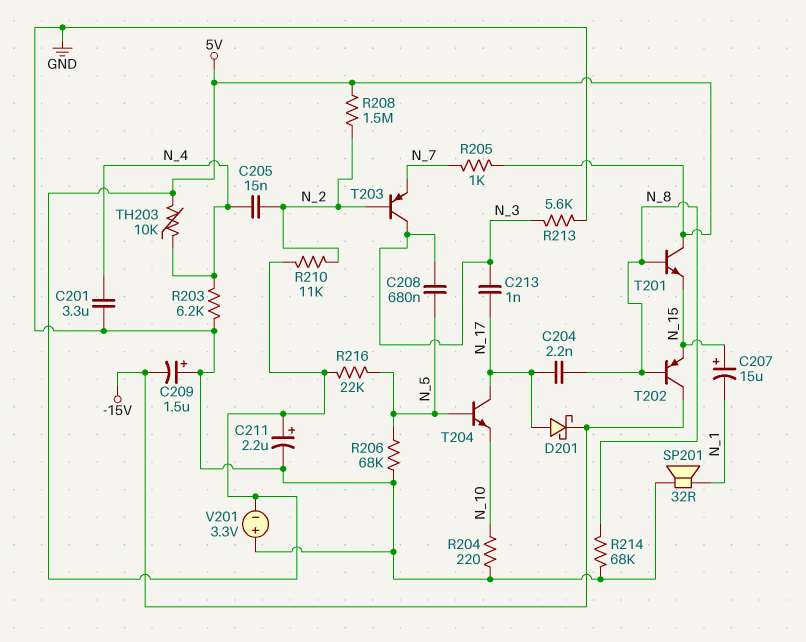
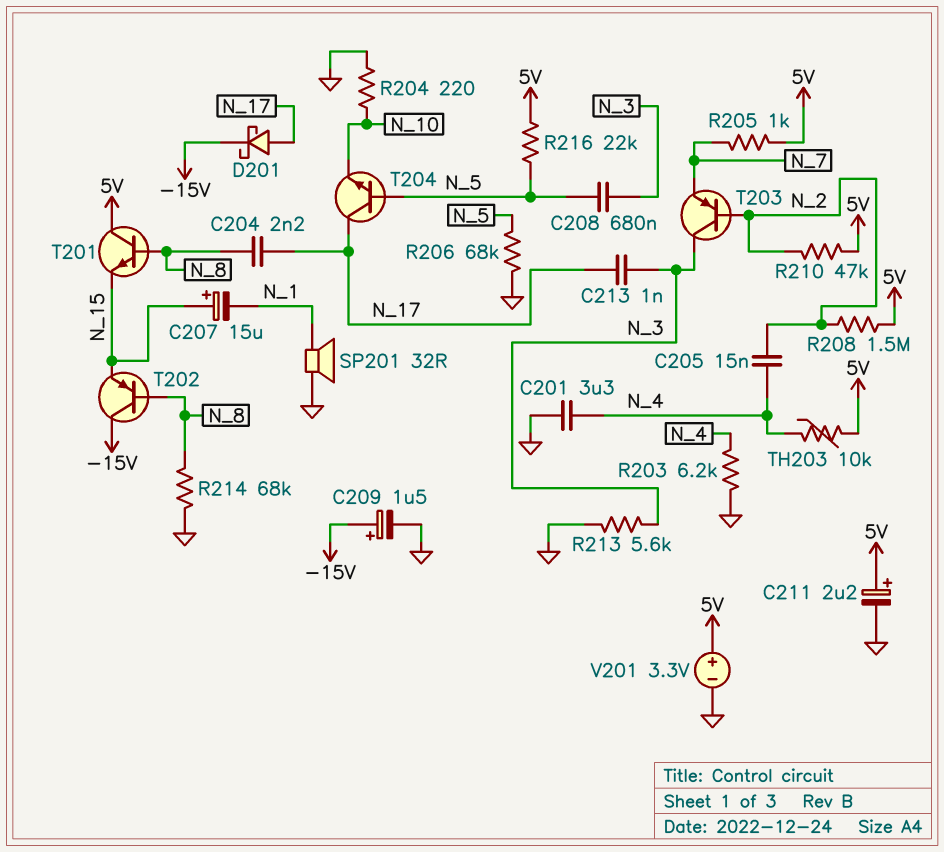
C209: 1.5uF (plus GND, minus -15V) -> 1.5uF (plus -15V, minus GND)
R210: 11k (5V, N_2) -> 47k (5V, N_2)
V201: 3.3V (plus GND, minus 5V) -> 3.3V (plus 5V, minus GND)

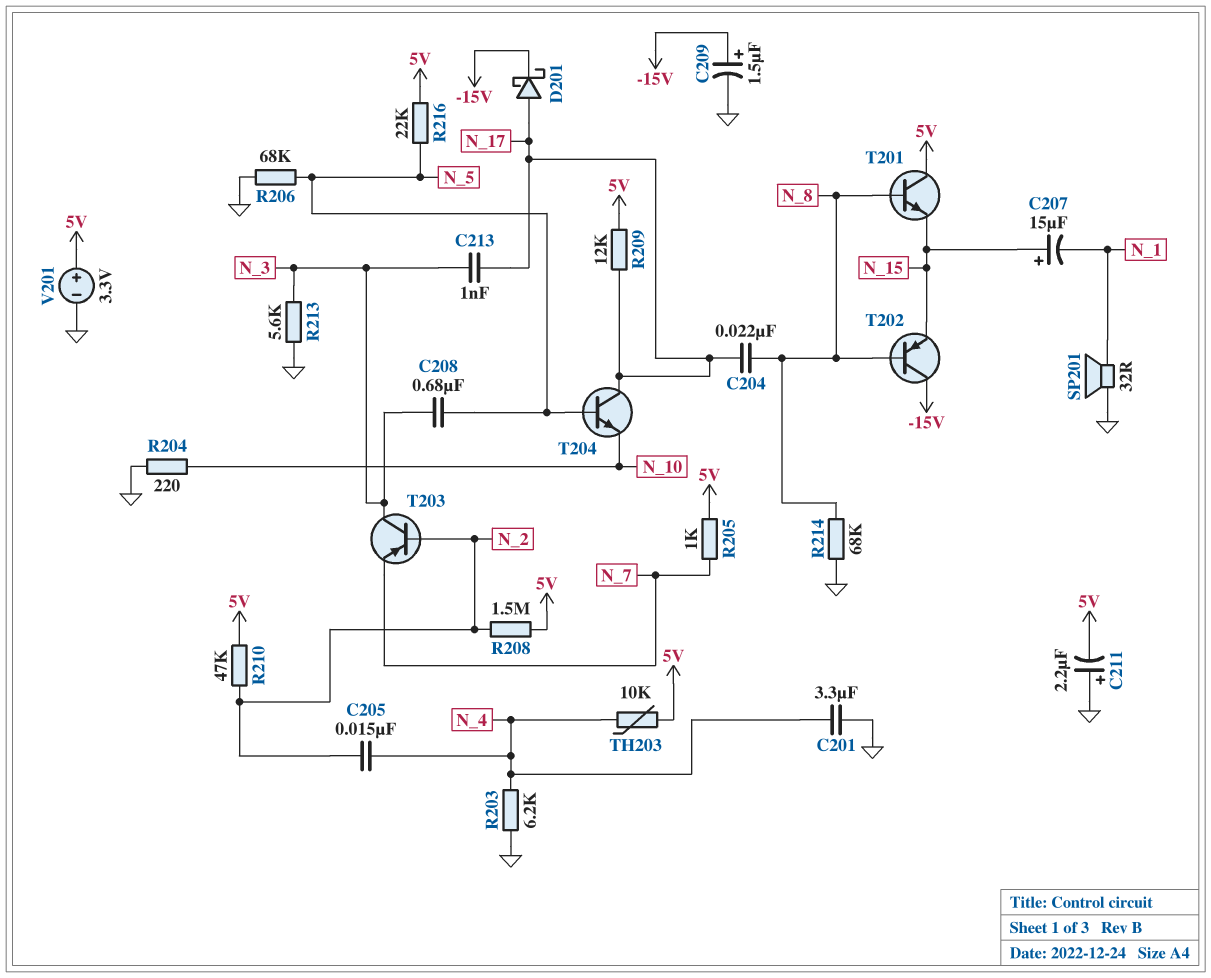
C204: 2.2nF (N_8, N_17) -> 22nF (N_8, N_17)
C211: 2.2uF (plus 5V, minus GND) -> 2.2uF (plus GND, minus 5V)
R209: none -> 12k (5V, N_17)

